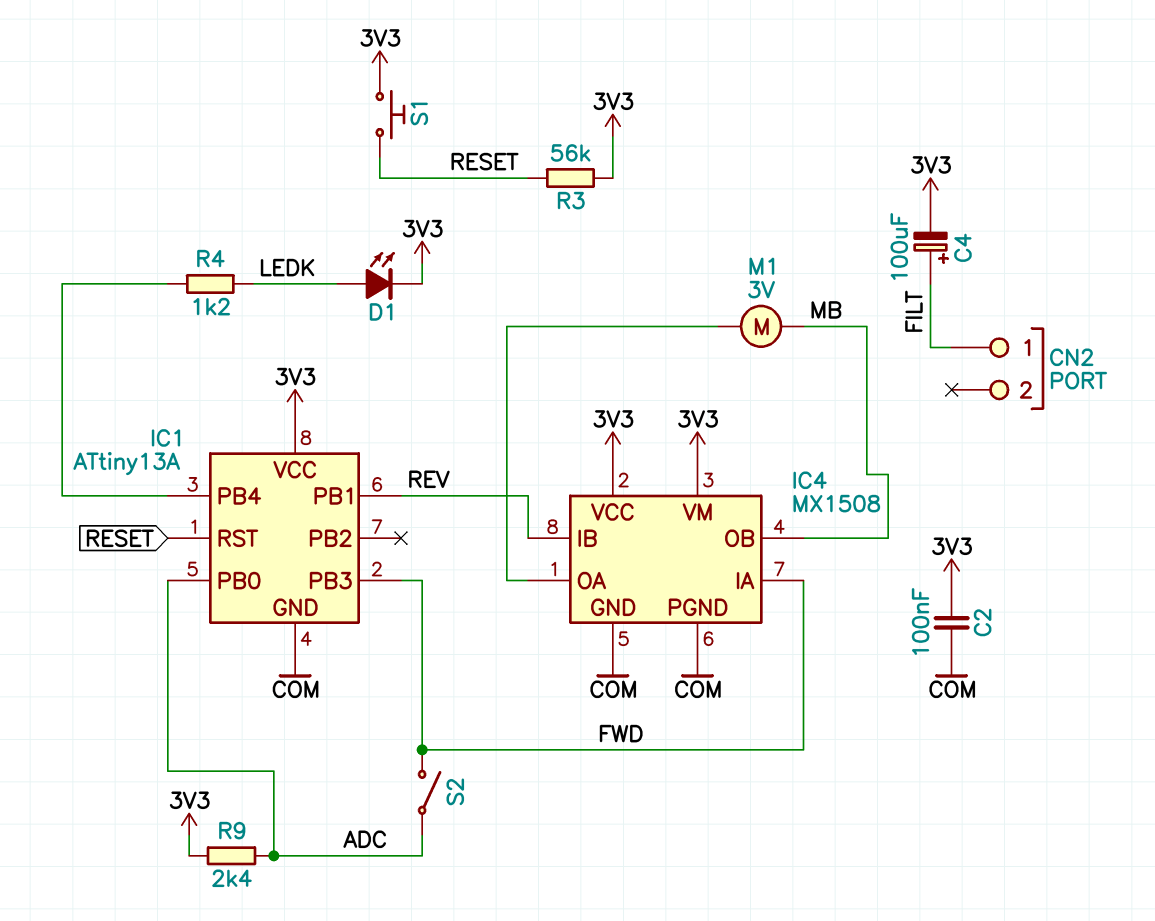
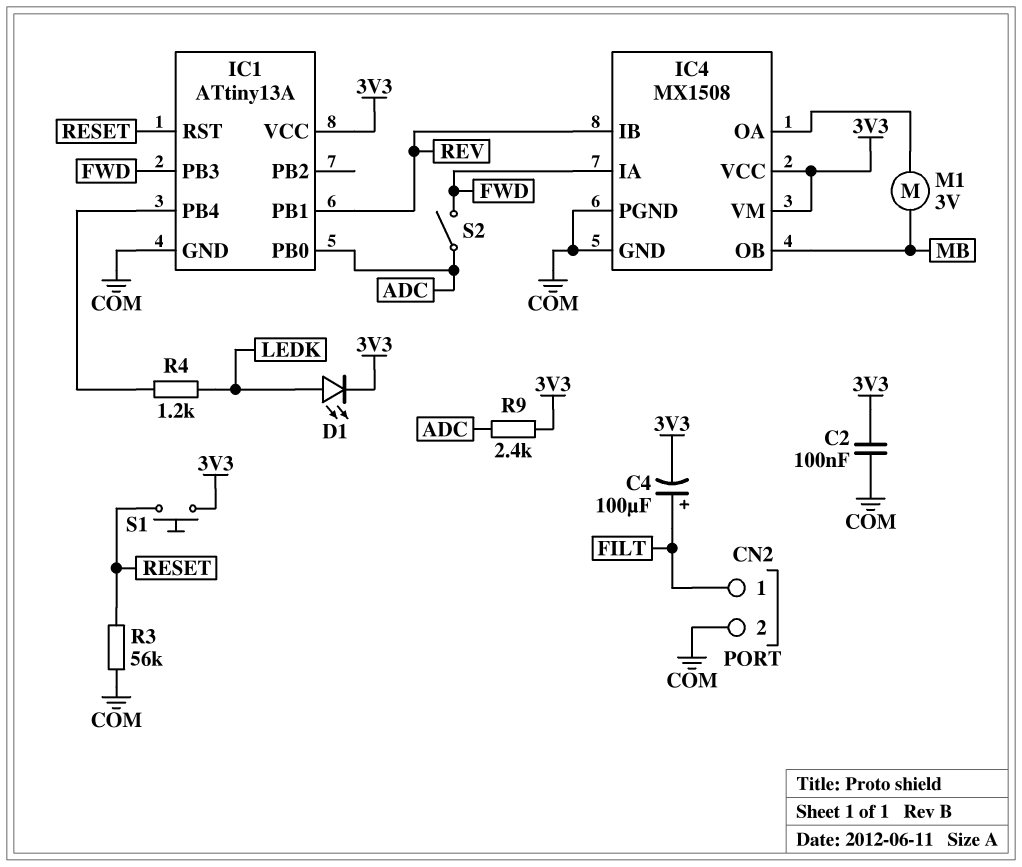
CN2 pin 2: none -> COM
R3: 56k (3V3, RESET) -> 56k (COM, RESET)

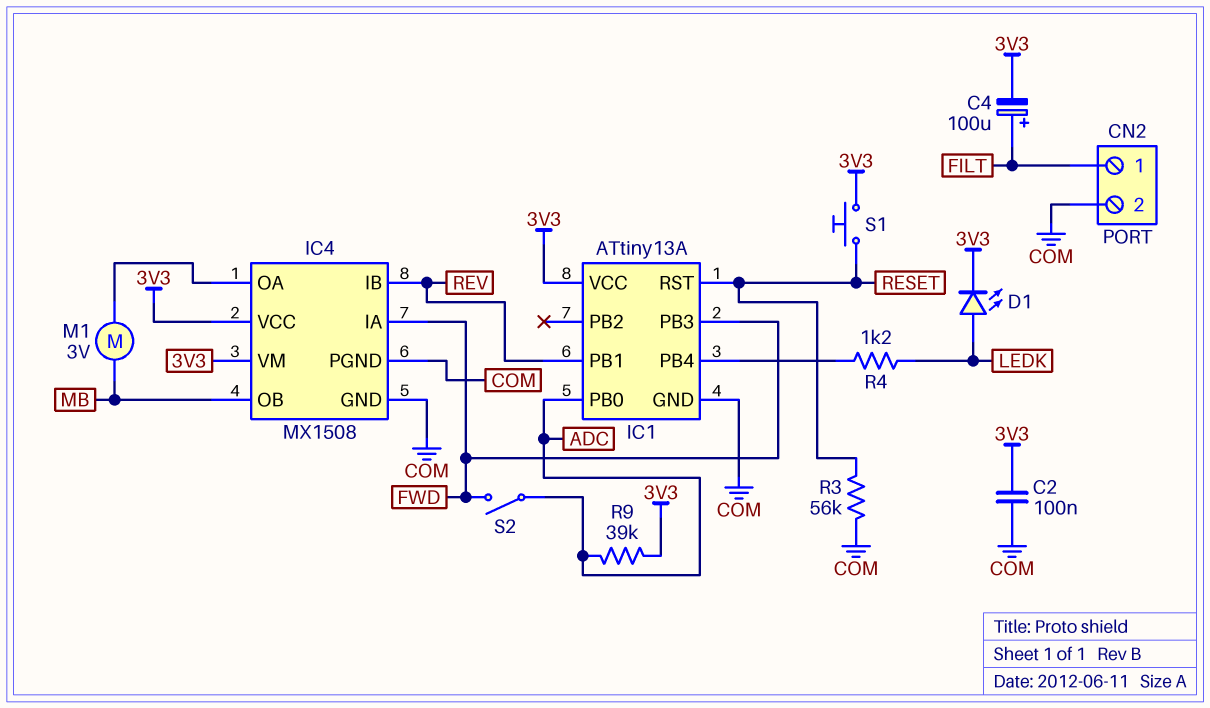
R9: 2.4k (3V3, ADC) -> 39k (3V3, ADC)

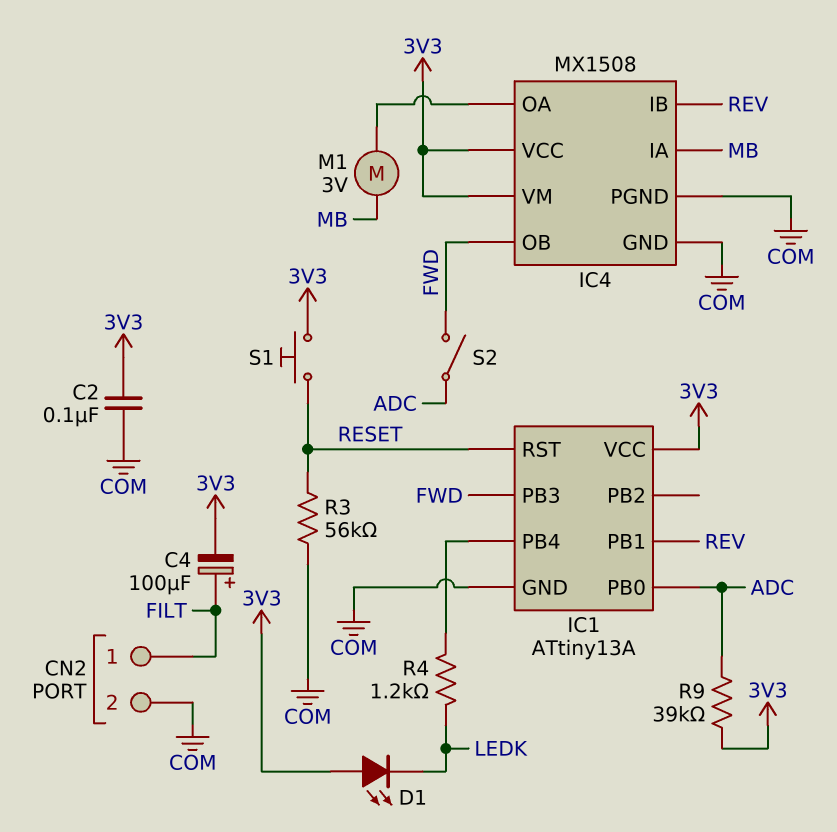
D1: LED (A LEDK, K 3V3) -> LED (A 3V3, K LEDK)
IC4 pin IA: FWD -> MB
IC4 pin OB: MB -> FWD

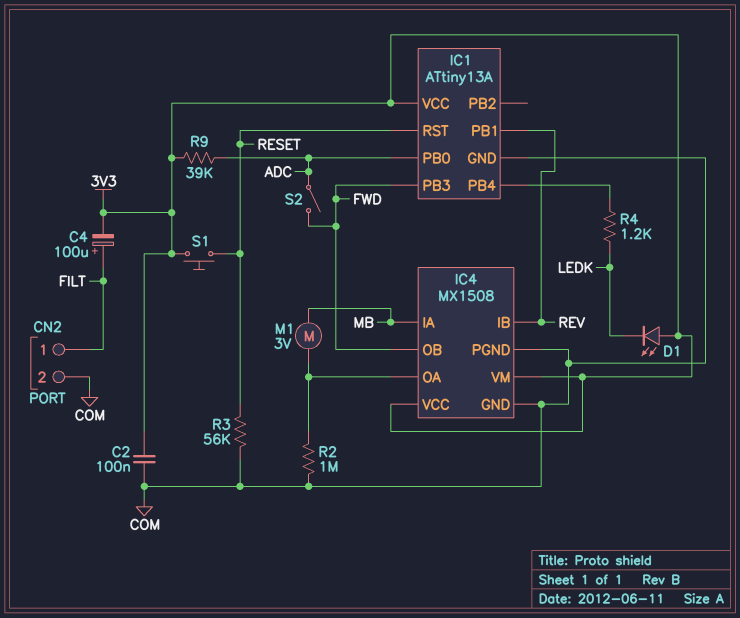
R2: none -> 1M (COM, IC4/OA)

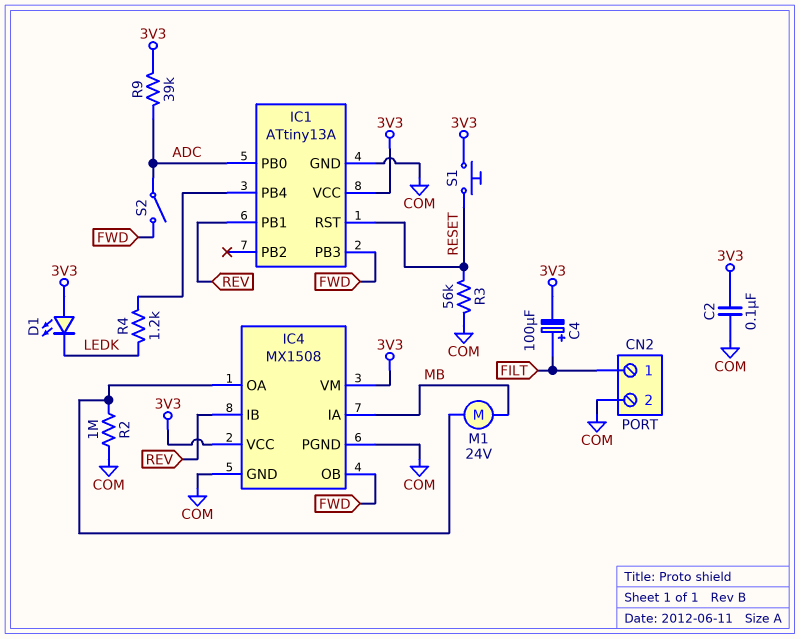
M1: motor 3V (IC4/OA, MB) -> motor 24V (IC4/OA, MB)

